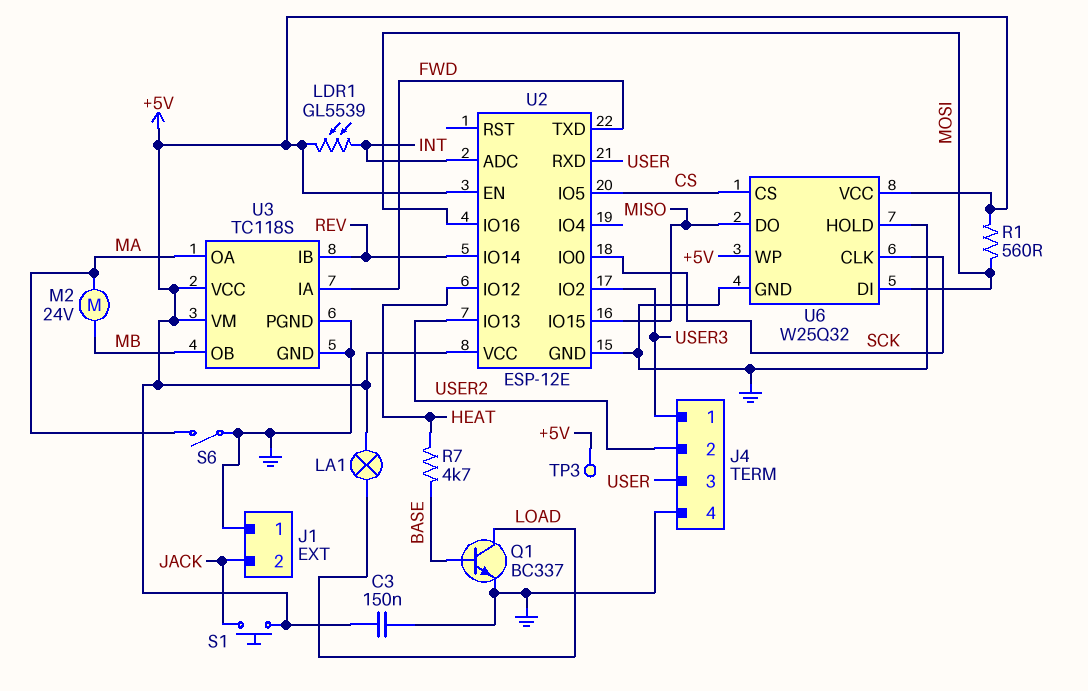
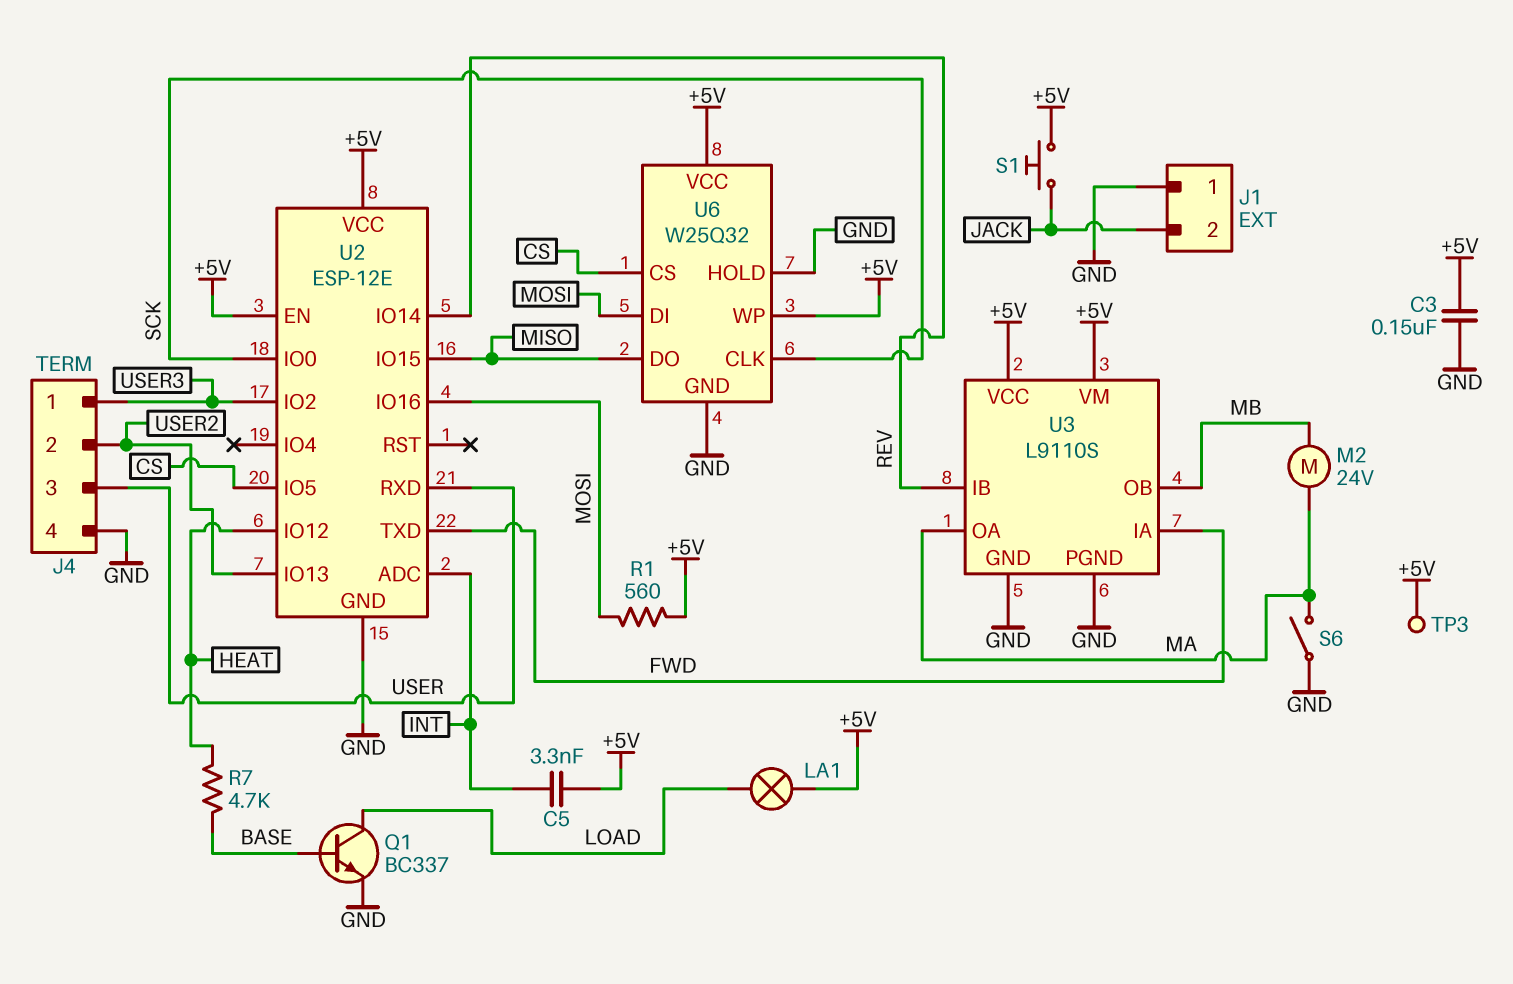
C5: none -> 3.3nF (+5V, INT)
LDR1: GL5539 (+5V, INT) -> none
U3: TC118S -> L9110S

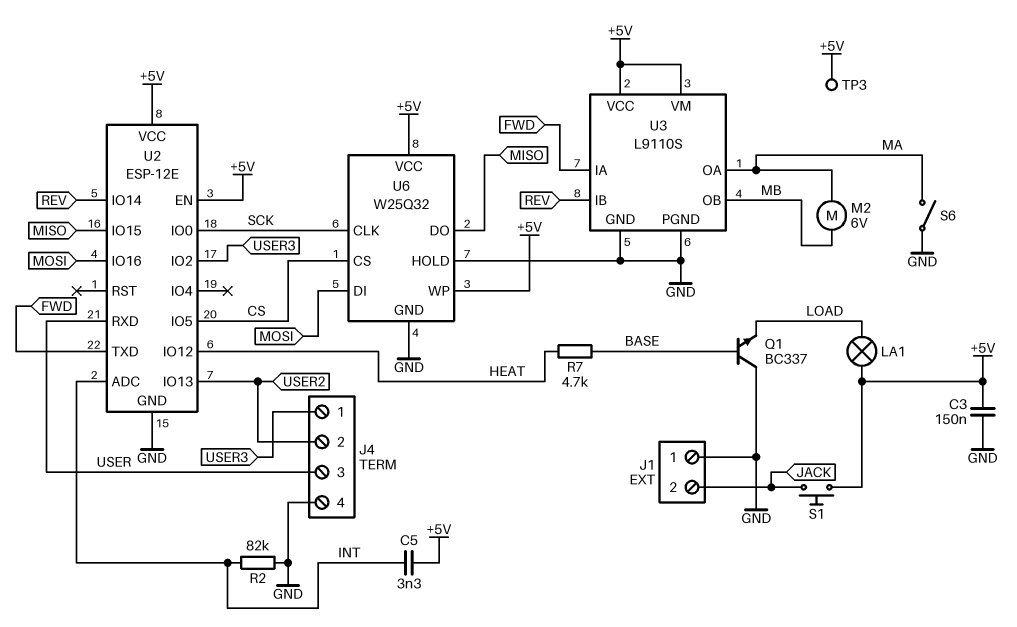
M2: motor 24V (MA, MB) -> motor 6V (MA, MB)
Q1: NPN BC337 (B BASE, C LOAD, E GND) -> NPN BC337 (B BASE, C GND, E LOAD)
R1: 560 (+5V, MOSI) -> none
R2: none -> 82k (GND, INT)

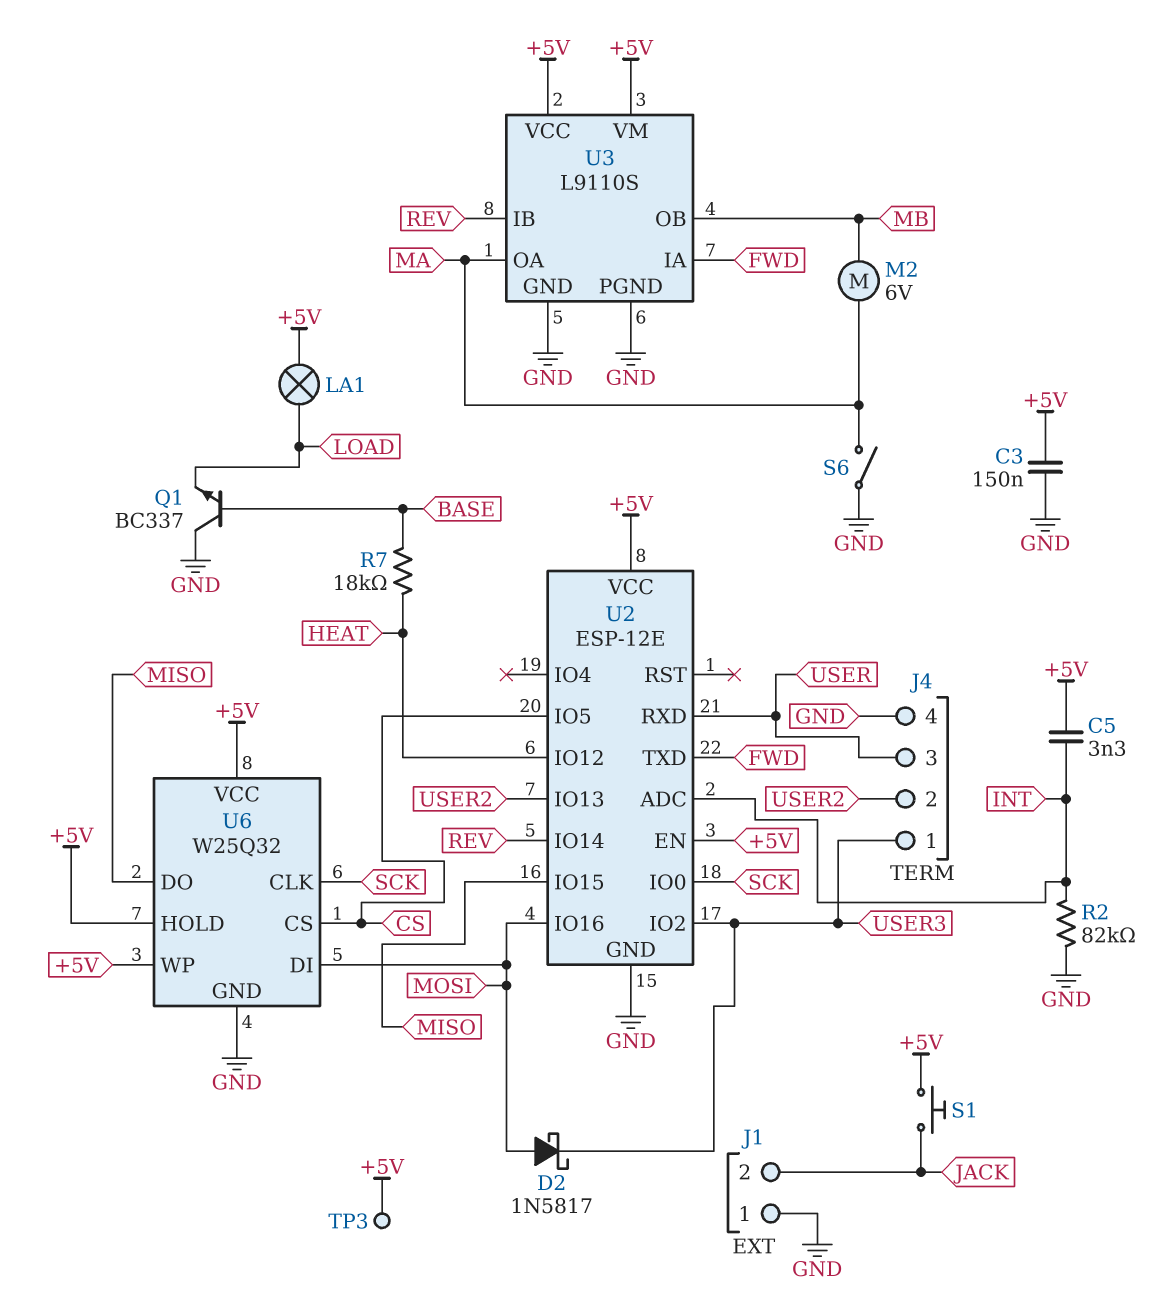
D2: none -> schottky 1N5817 (A MOSI, K USER3)
R7: 4.7k (BASE, HEAT) -> 18k (BASE, HEAT)
U6 pin HOLD: GND -> +5V

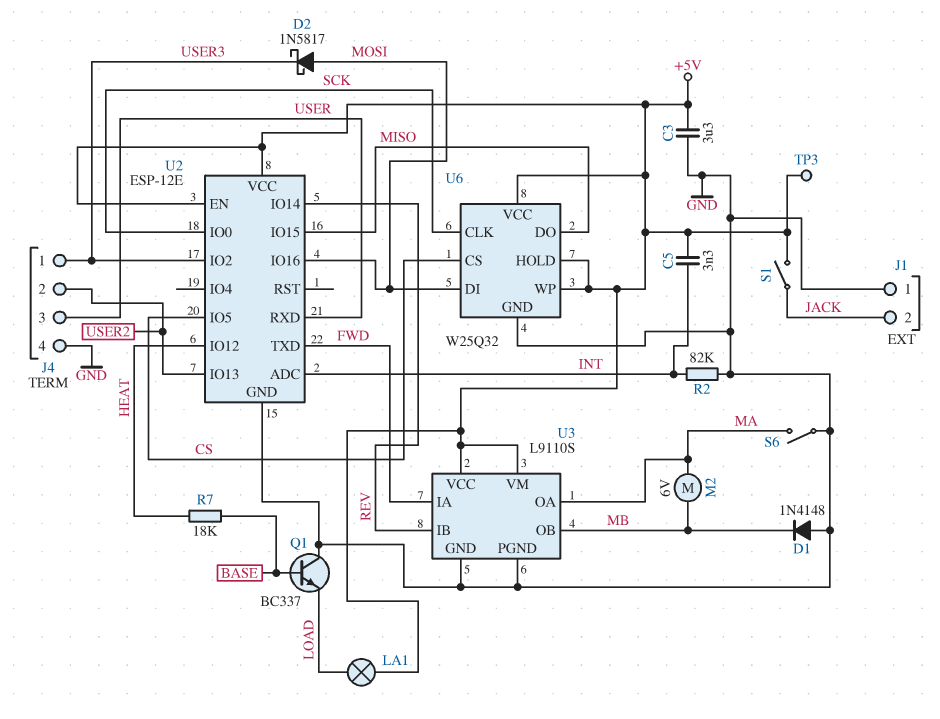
C3: 150nF (+5V, GND) -> 3.3uF (+5V, GND)
D1: none -> diode 1N4148 (A GND, K MB)
S1: button (+5V, JACK) -> switch (+5V, JACK)

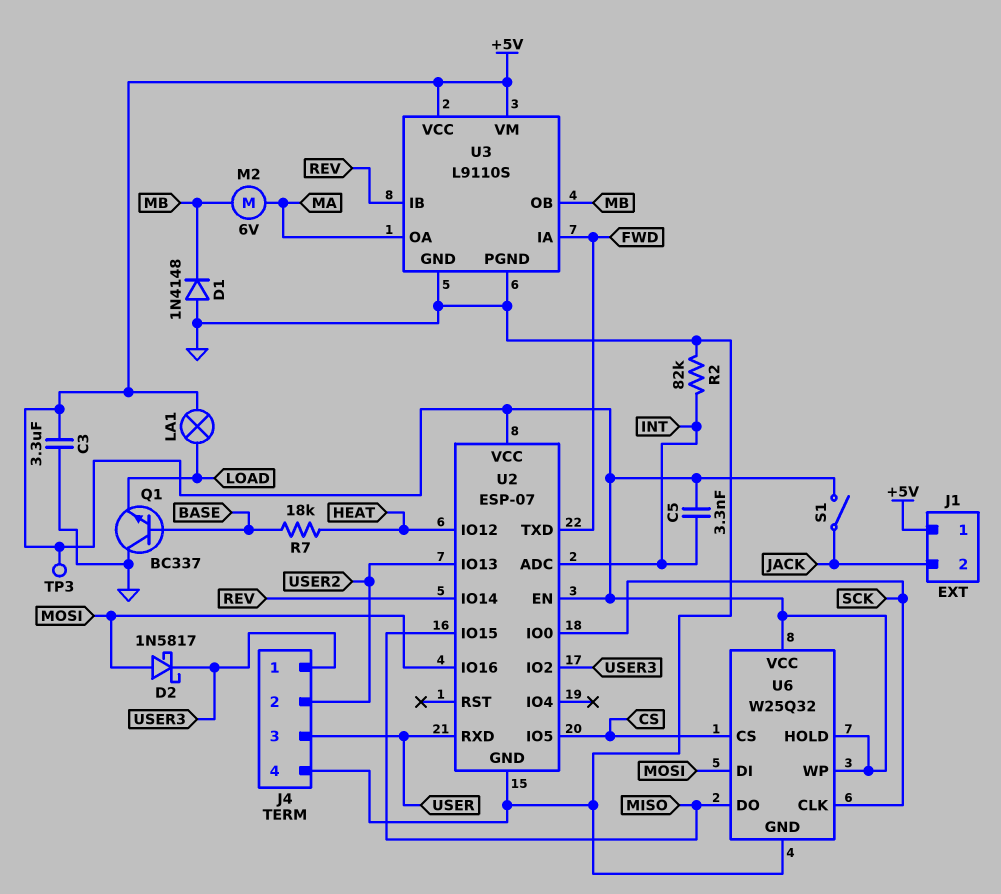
J1 pin 1: GND -> +5V
S6: switch (GND, MA) -> none
U2: ESP-12E -> ESP-07

